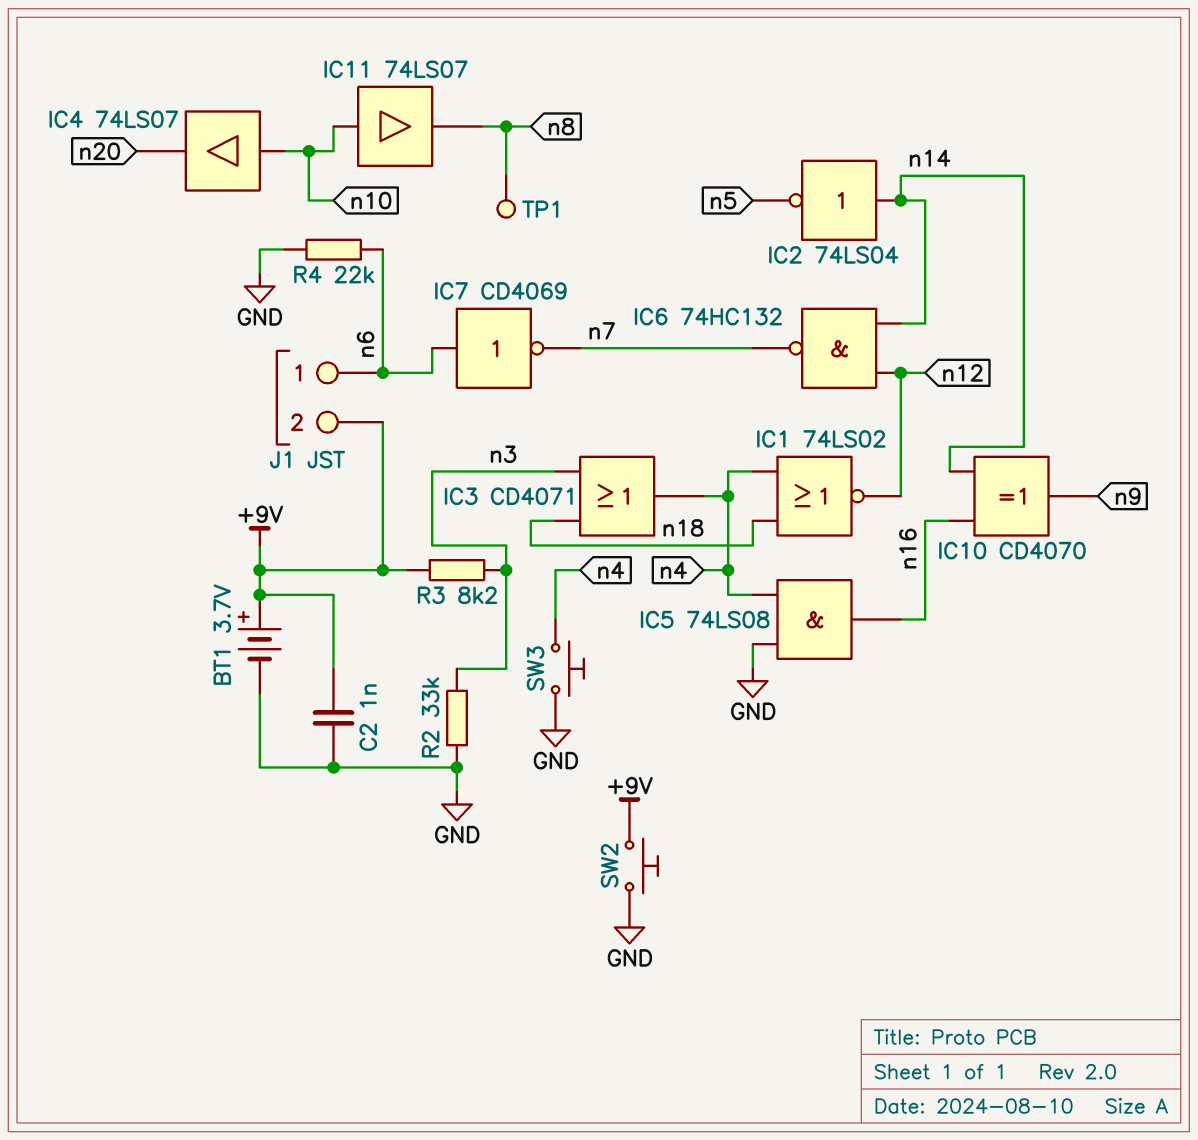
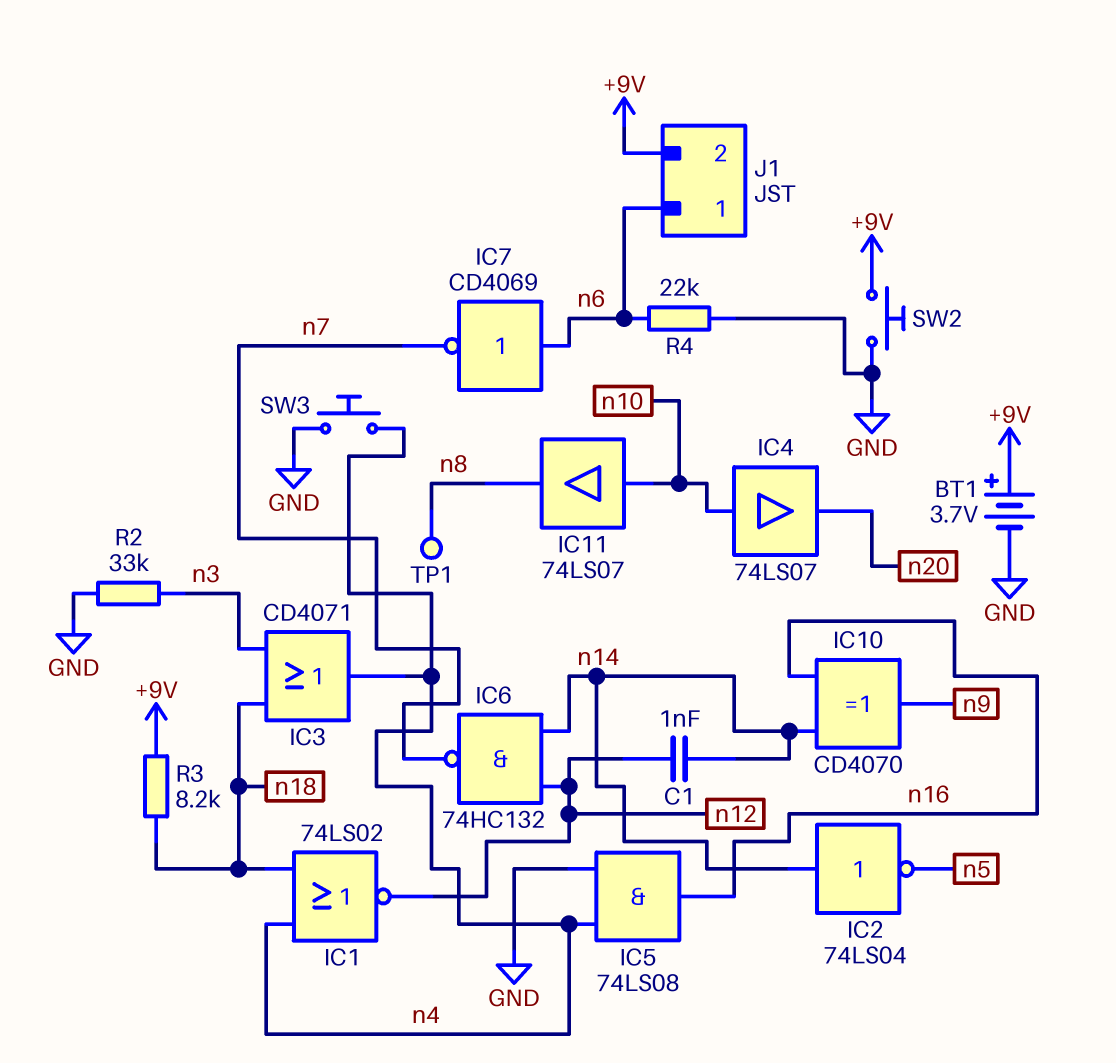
C1: none -> 1nF (n12, n14)
C2: 1nF (+9V, GND) -> none
R3: 8.2k (+9V, n3) -> 8.2k (+9V, n18)

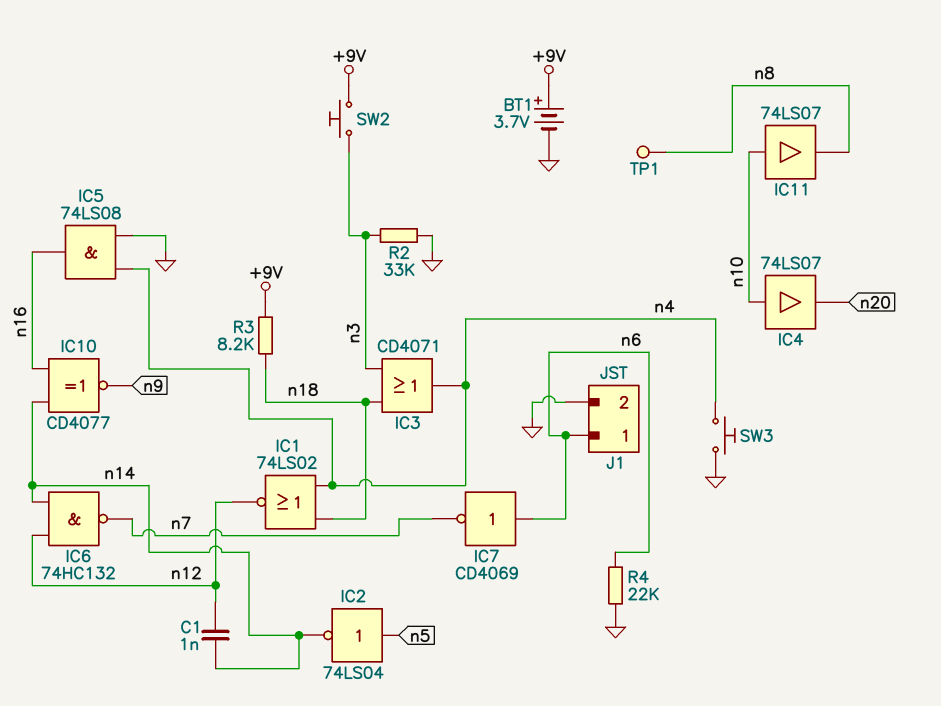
IC2: NOT 74LS04 (in n14, out n5) -> NOT 74LS04 (in n5, out n14)
IC10: XOR CD4070 (in n14, in n16, out n9) -> XNOR CD4077 (in n14, in n16, out n9)
J1 pin 2: +9V -> GND
SW2: button (+9V, GND) -> button (+9V, n3)

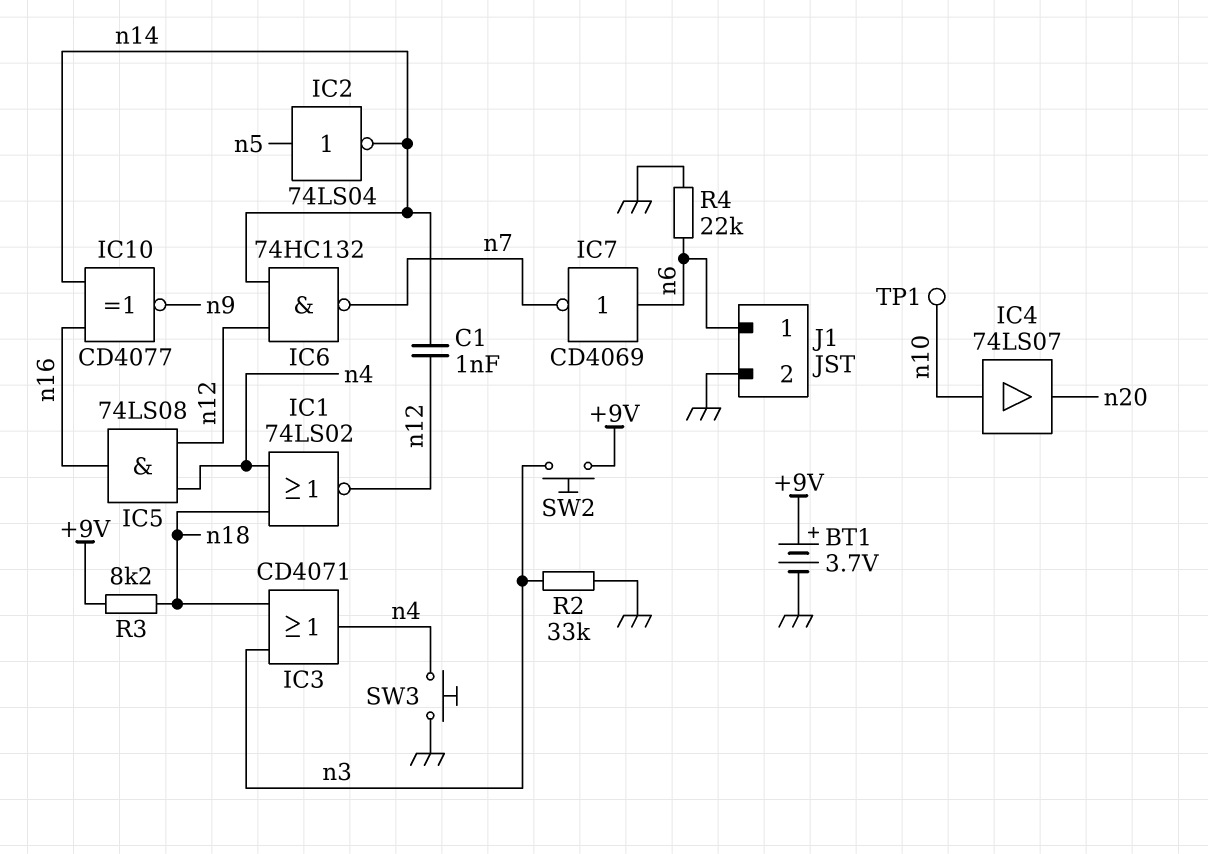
IC5: AND 74LS08 (in GND, in n4, out n16) -> AND 74LS08 (in n4, in n12, out n16)
IC11: buffer 74LS07 (in n10, out n8) -> none
TP1: test point (n8) -> test point (n10)

